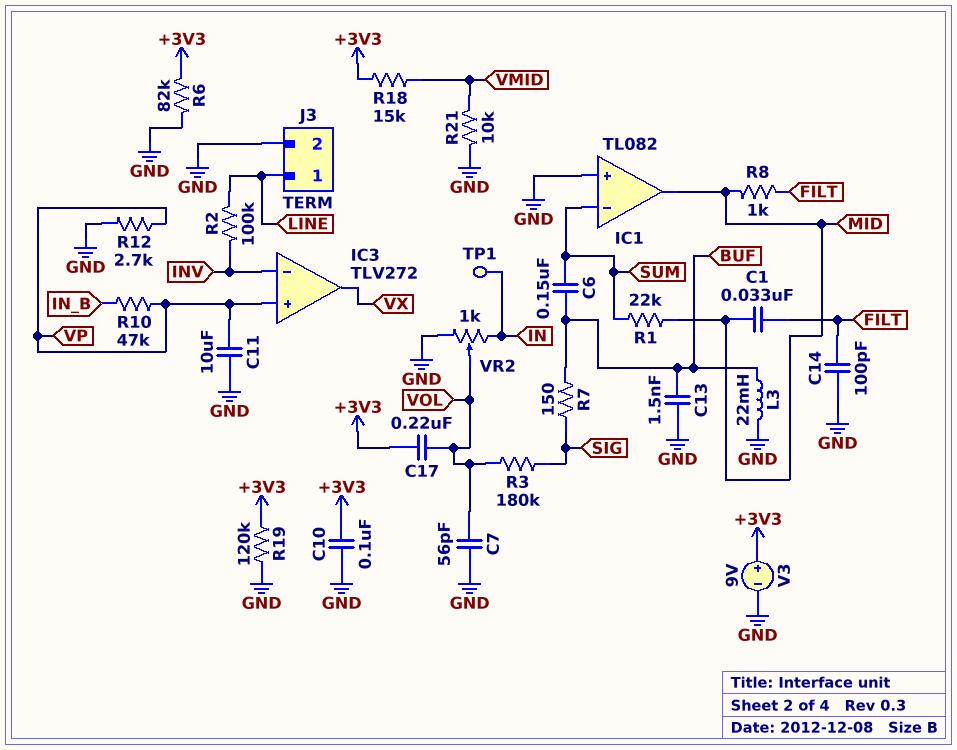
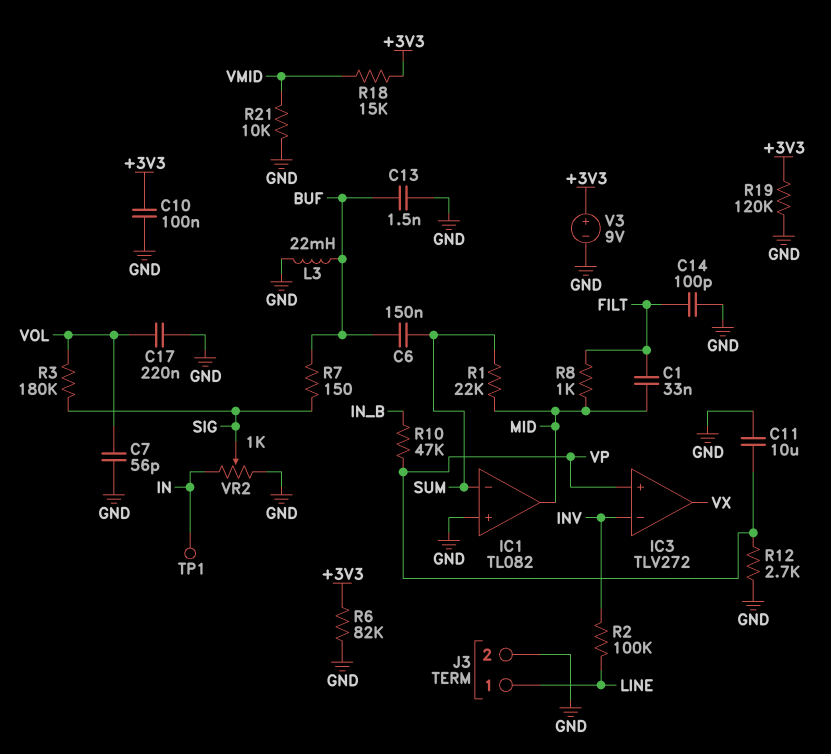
C17: 220nF (+3V3, VOL) -> 220nF (GND, VOL)
VR2: 1k (GND, IN, wiper VOL) -> 1k (GND, IN, wiper SIG)

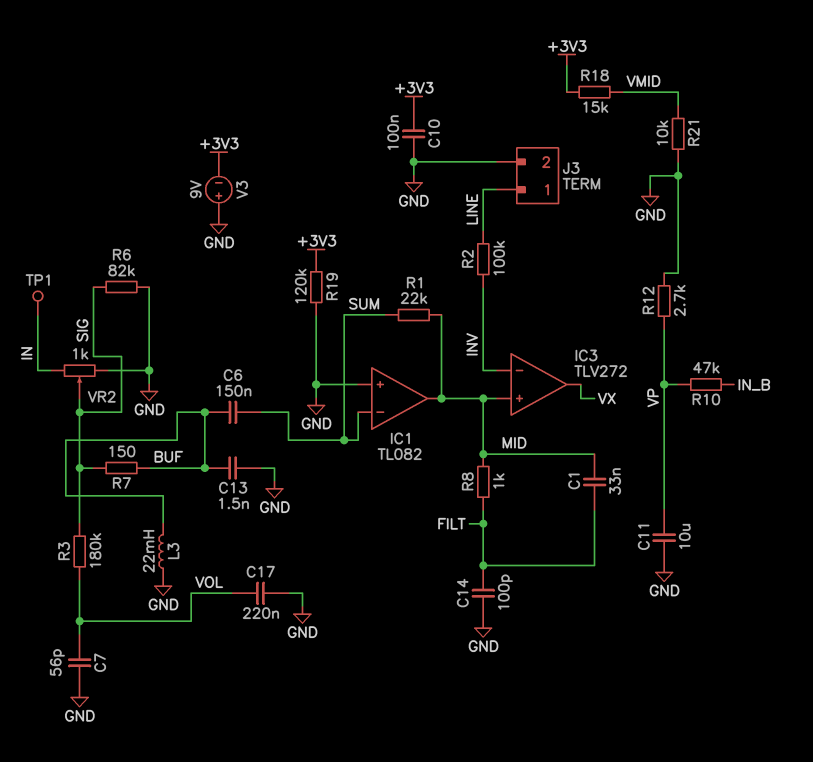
IC3 pin in+: VP -> MID
R6: 82k (+3V3, GND) -> 82k (GND, SIG)
V3: 9V (plus +3V3, minus GND) -> 9V (plus GND, minus +3V3)

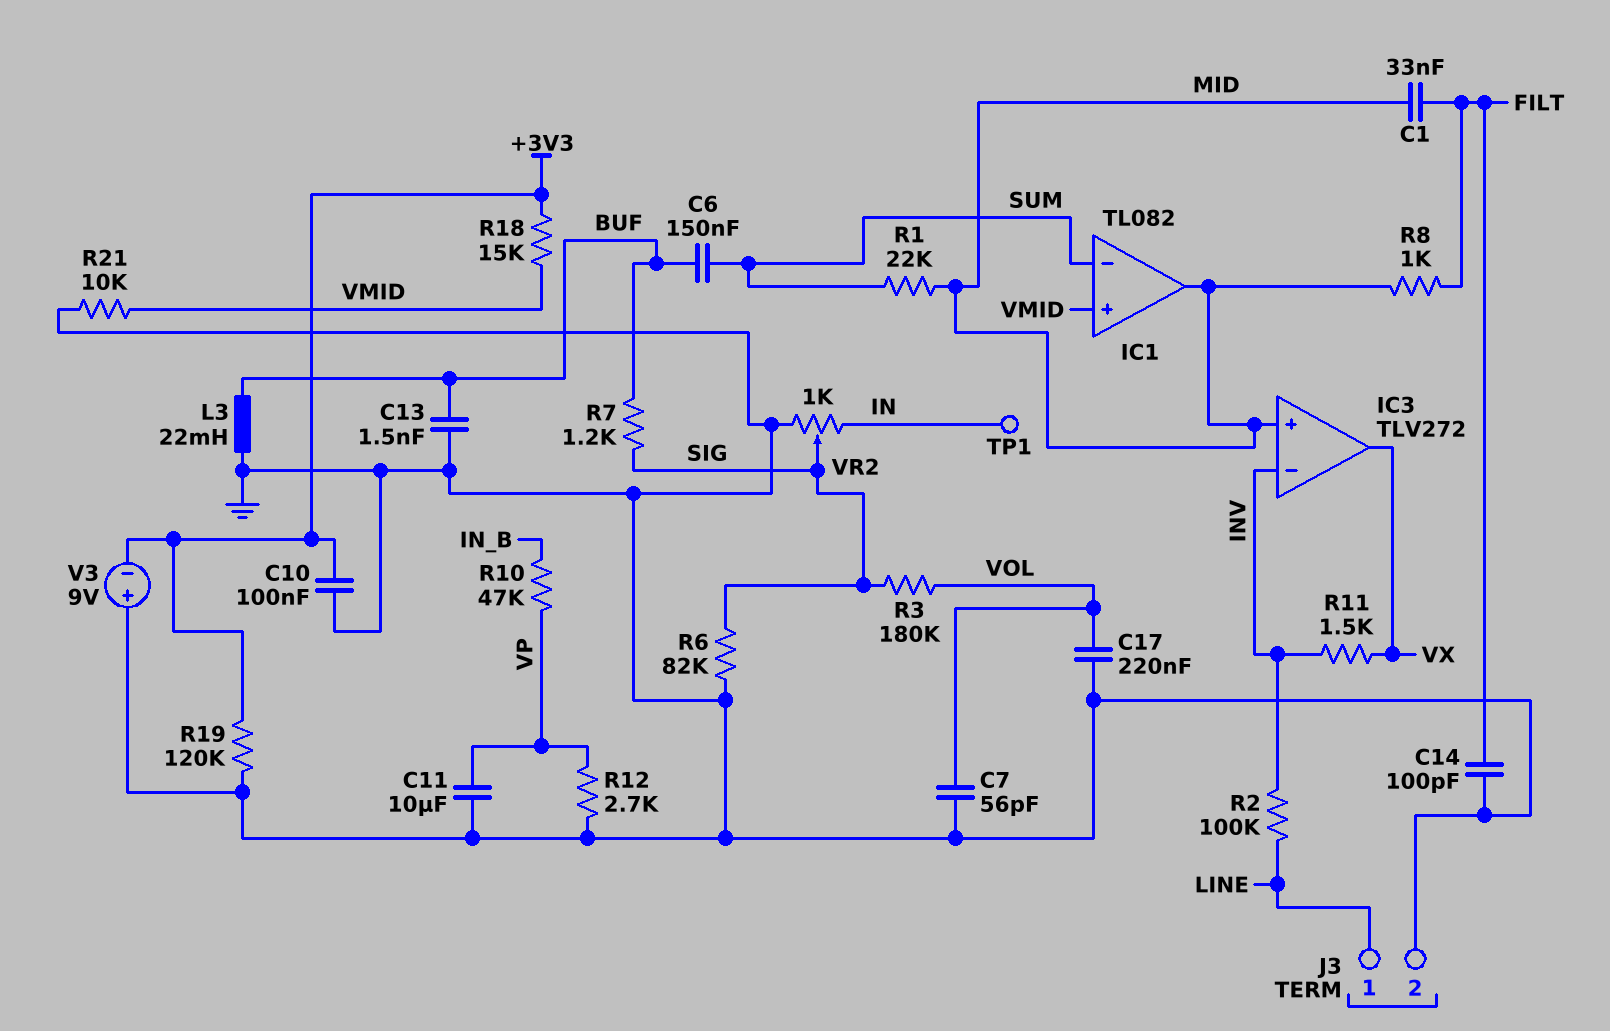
IC1 pin in+: GND -> VMID
R7: 150 (BUF, SIG) -> 1.2k (BUF, SIG)
R11: none -> 1.5k (INV, VX)

